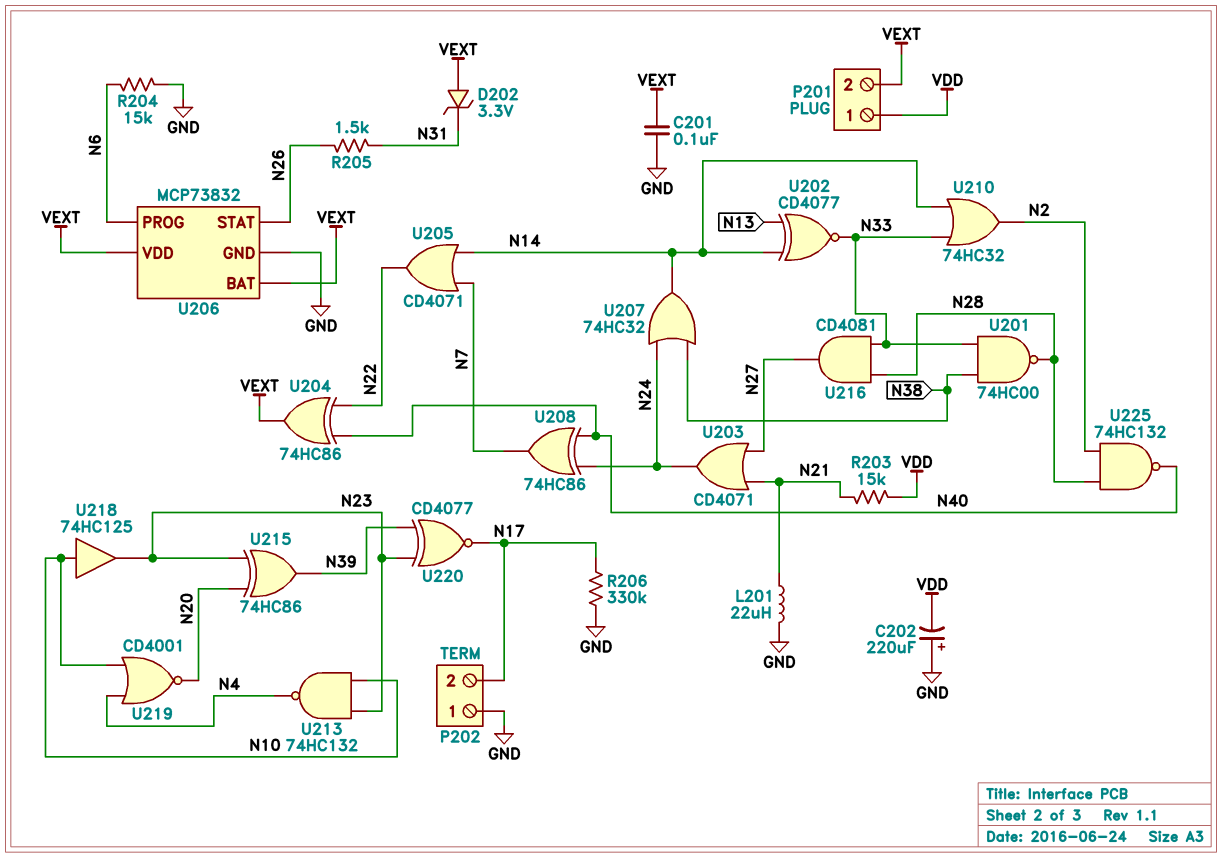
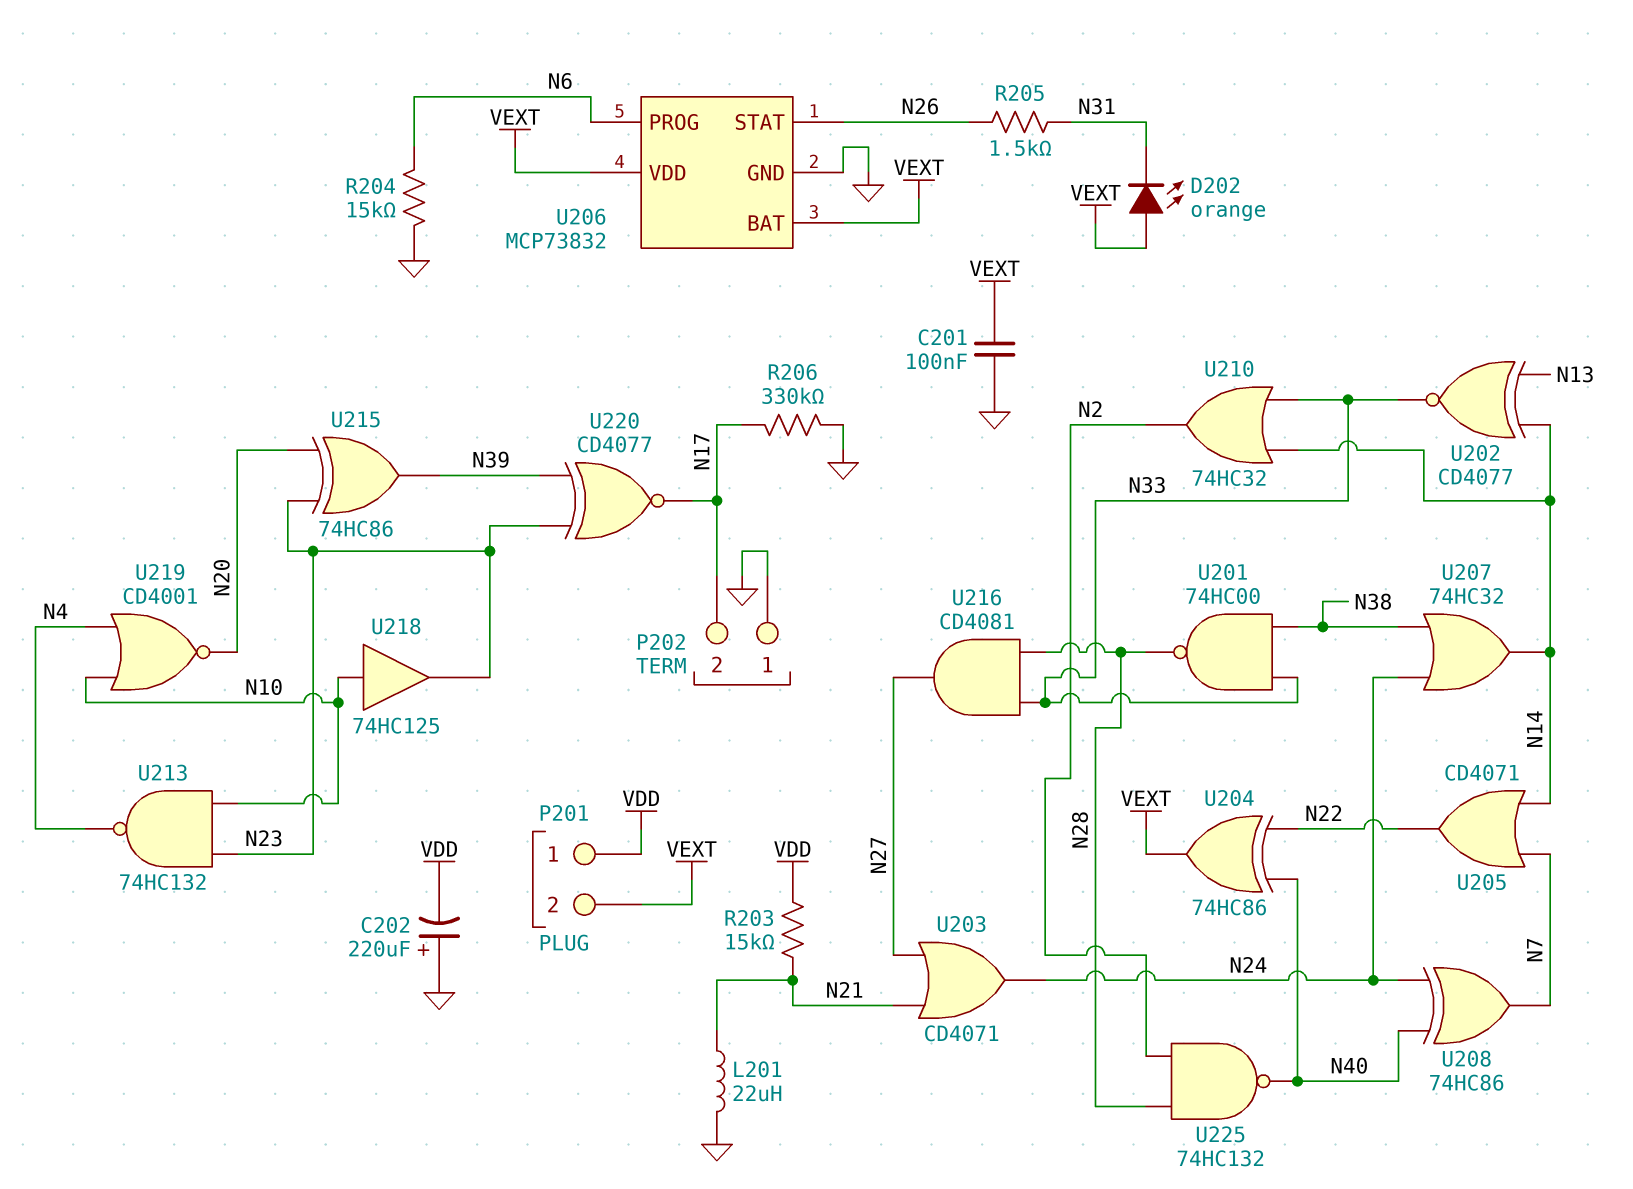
D202: zener 3.3V (A VEXT, K N31) -> LED orange (A VEXT, K N31)

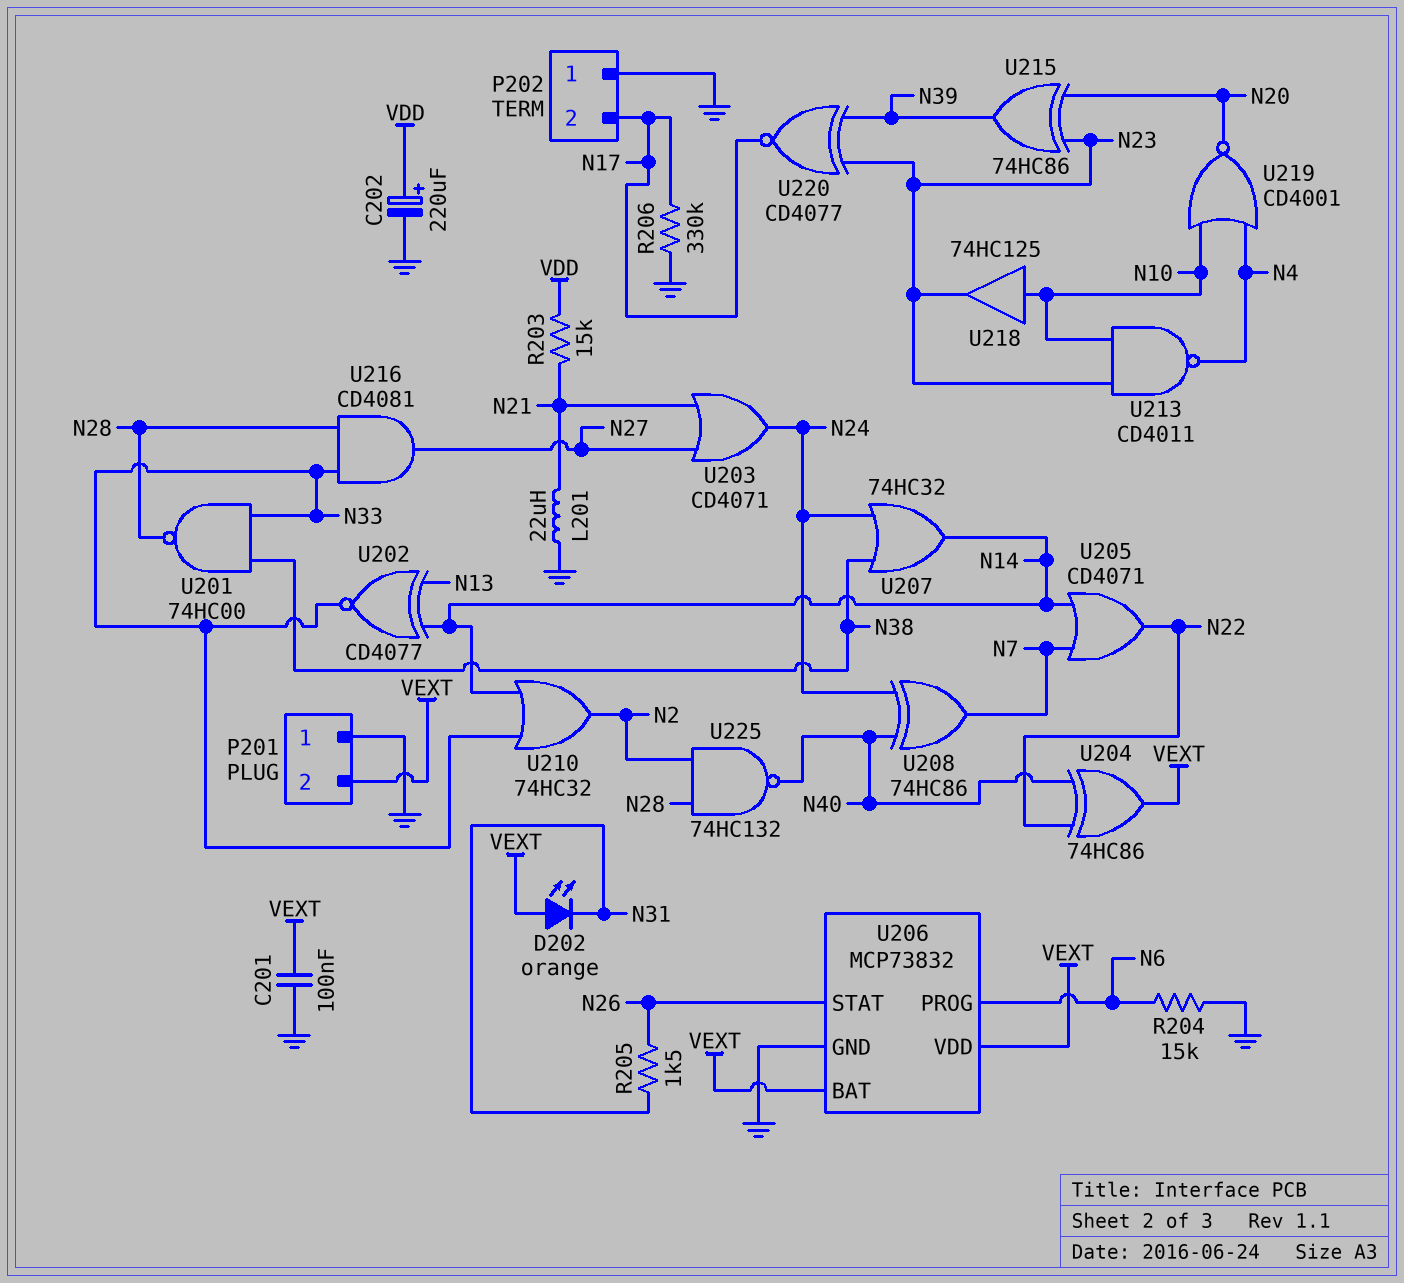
C202: 220uF (plus GND, minus VDD) -> 220uF (plus VDD, minus GND)
P201 pin 1: VDD -> GND
U213: NAND 74HC132 (in N10, in N23, out N4) -> NAND CD4011 (in N10, in N23, out N4)

